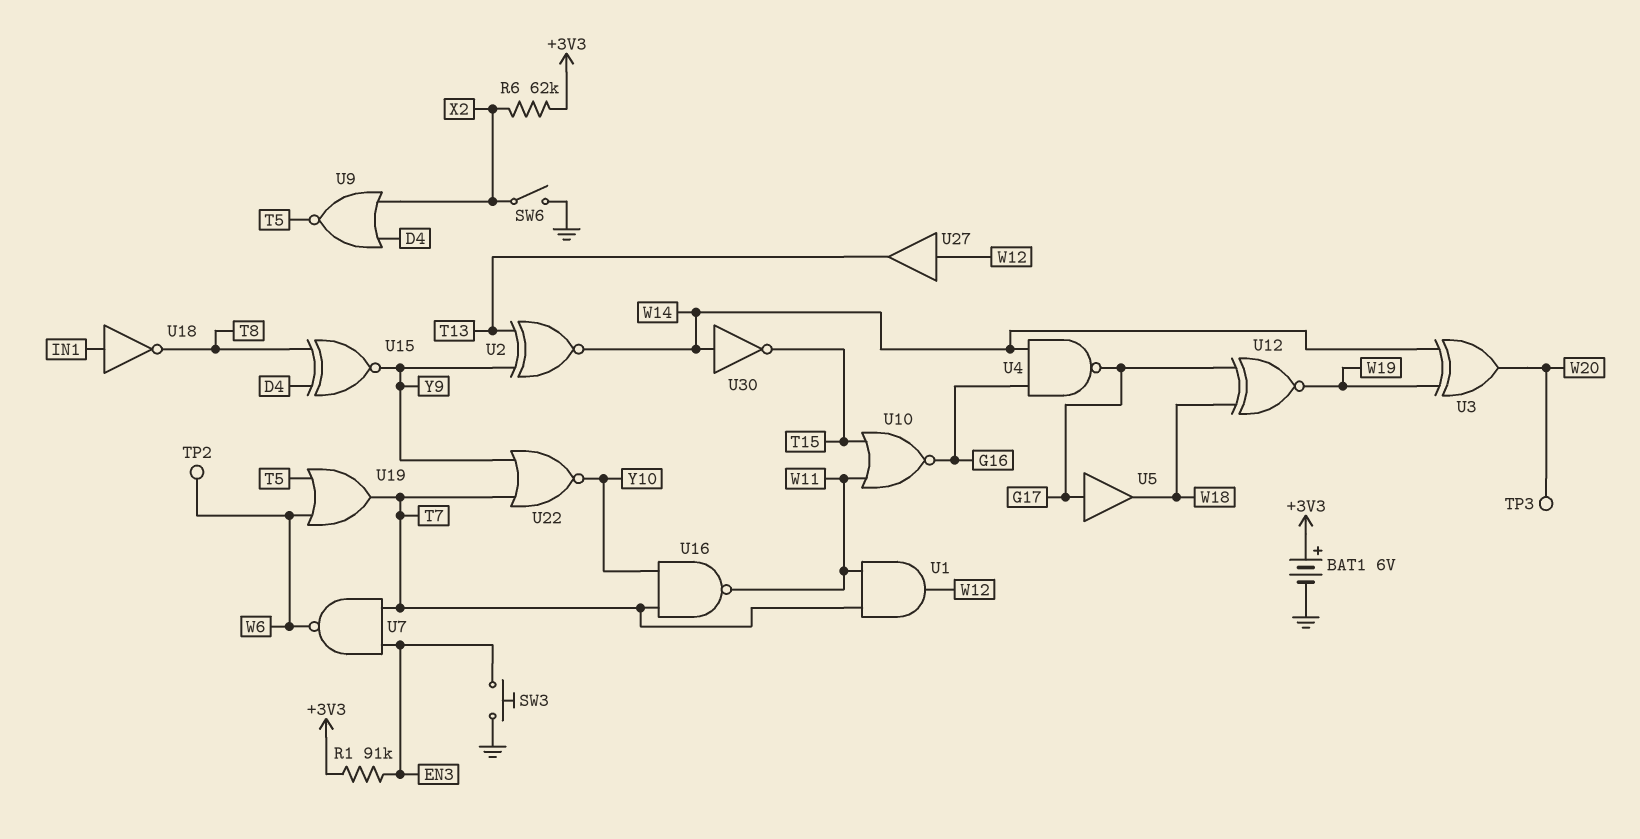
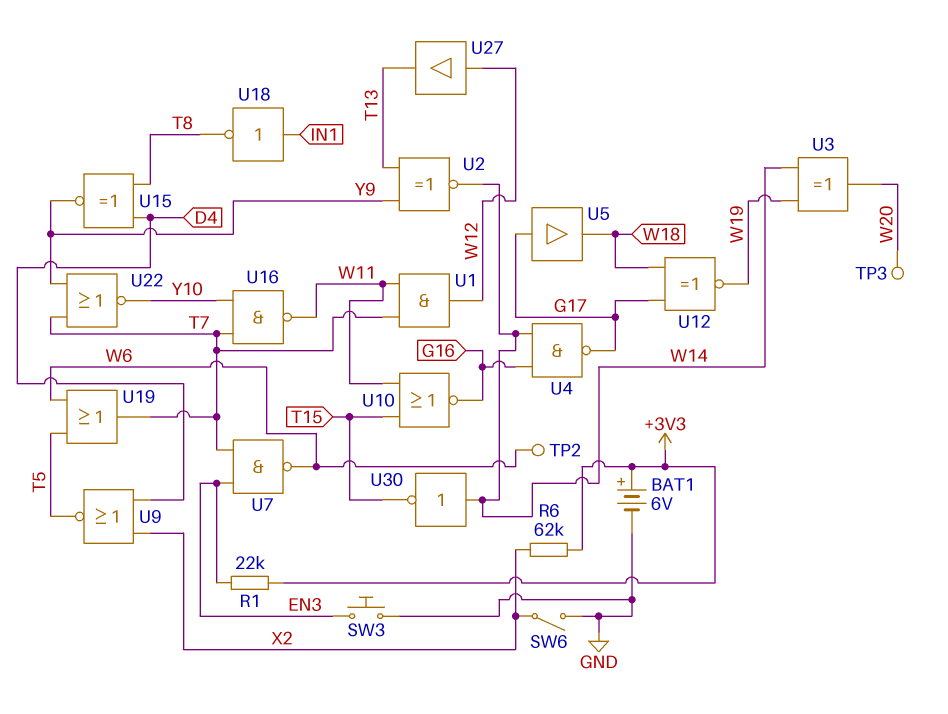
R1: 91k (+3V3, EN3) -> 22k (+3V3, EN3)

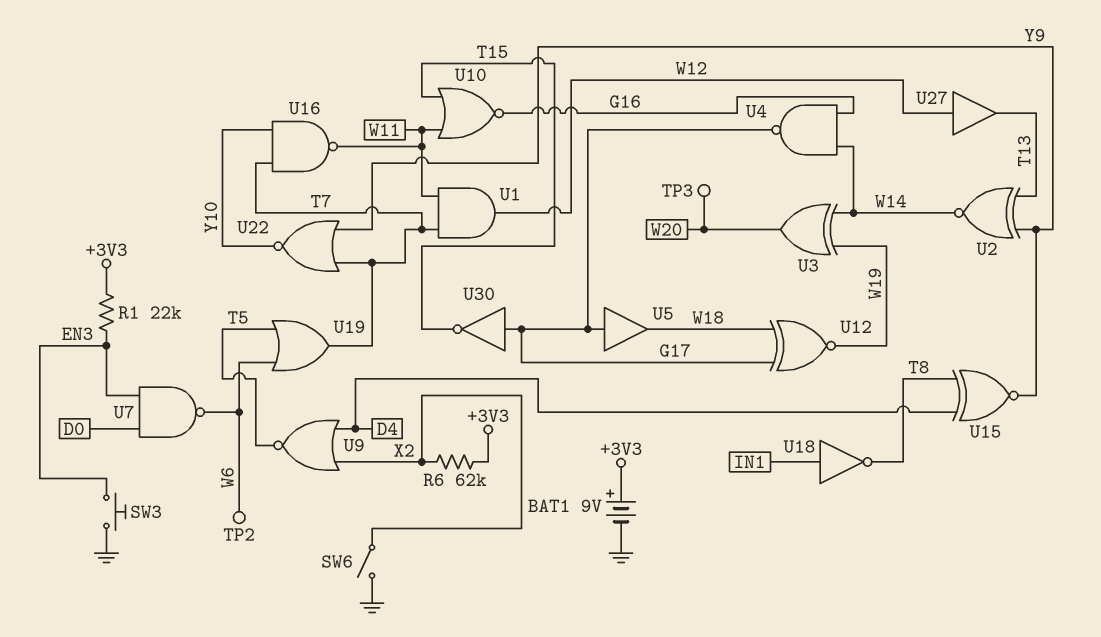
BAT1: 6V (plus +3V3, minus GND) -> 9V (plus +3V3, minus GND)
U7: NAND (in EN3, in T7, out W6) -> NAND (in D0, in EN3, out W6)
U30: NOT (in W14, out T15) -> NOT (in G17, out T15)

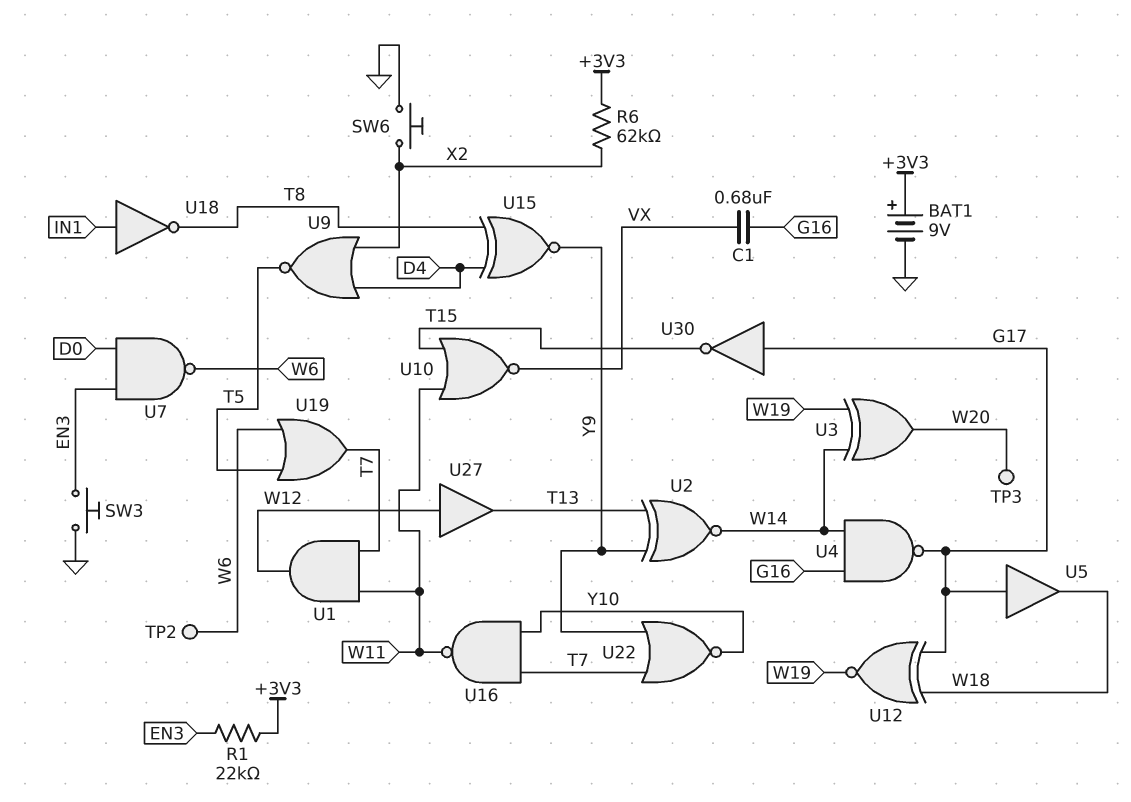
C1: none -> 680nF (G16, VX)
SW6: switch (GND, X2) -> button (GND, X2)
U10: NOR (in T15, in W11, out G16) -> NOR (in T15, in W11, out VX)

